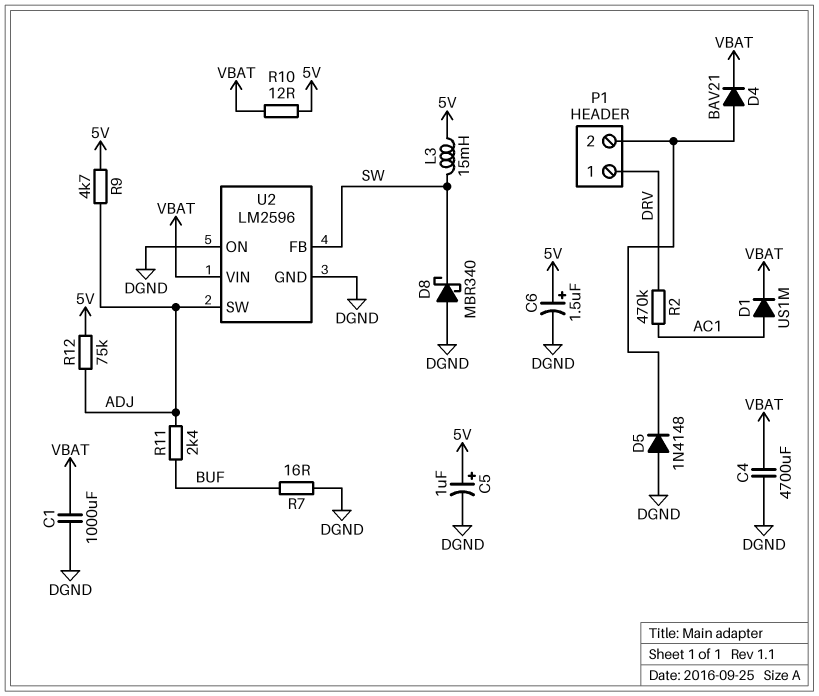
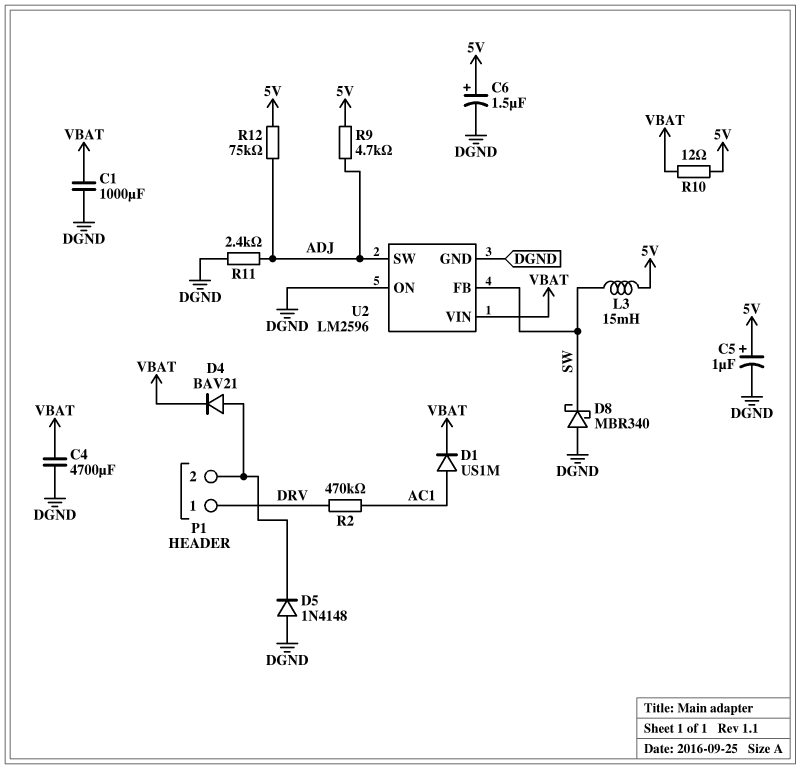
R7: 16 (BUF, DGND) -> none
R11: 2.4k (ADJ, BUF) -> 2.4k (ADJ, DGND)

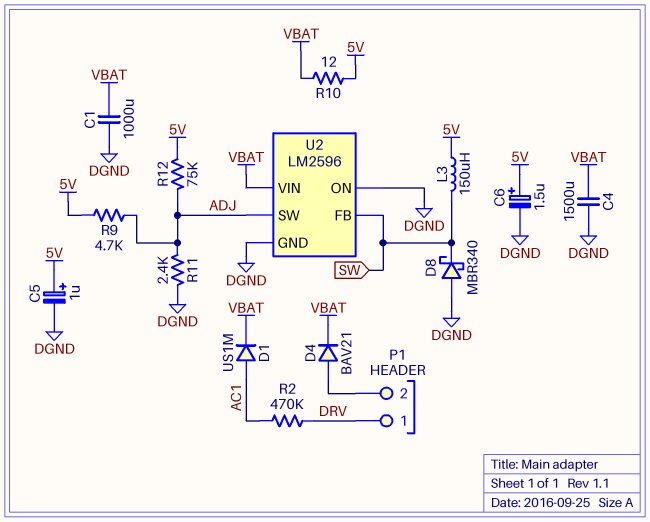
C4: 4700uF (DGND, VBAT) -> 1500uF (DGND, VBAT)
D5: diode 1N4148 (A DGND, K P1/2) -> none
L3: 15mH (5V, SW) -> 150uH (5V, SW)

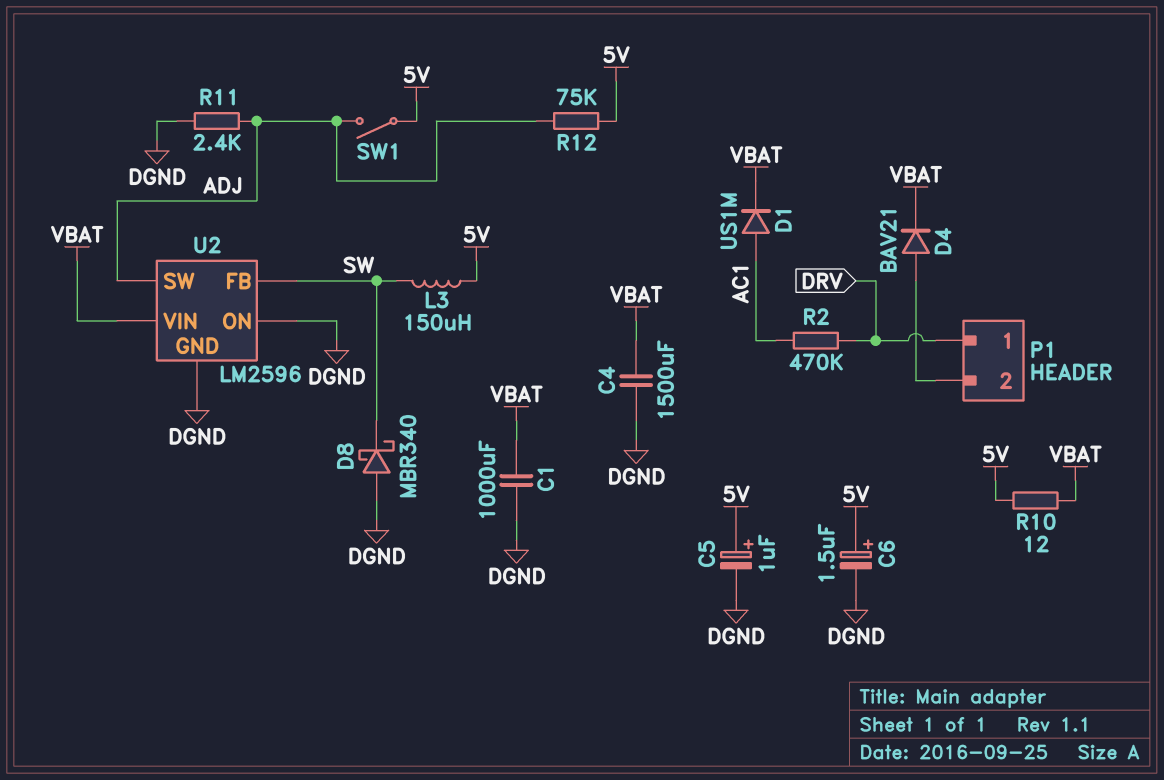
R9: 4.7k (5V, ADJ) -> none
SW1: none -> switch (5V, ADJ)

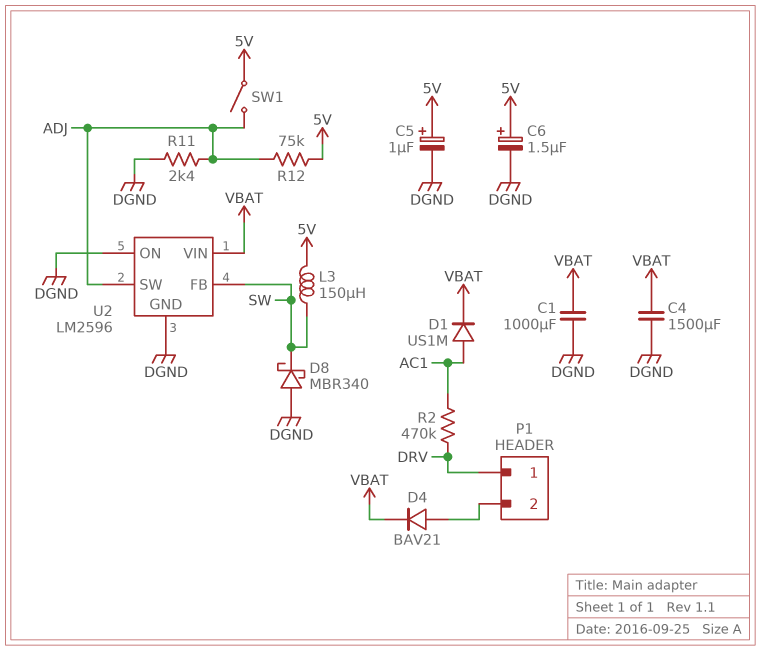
R10: 12 (5V, VBAT) -> none

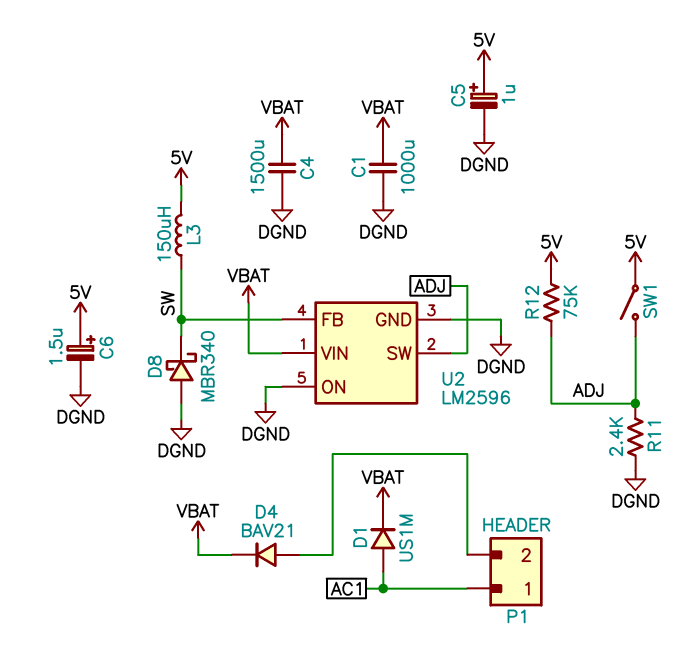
P1 pin 1: DRV -> AC1
R2: 470k (AC1, DRV) -> none

